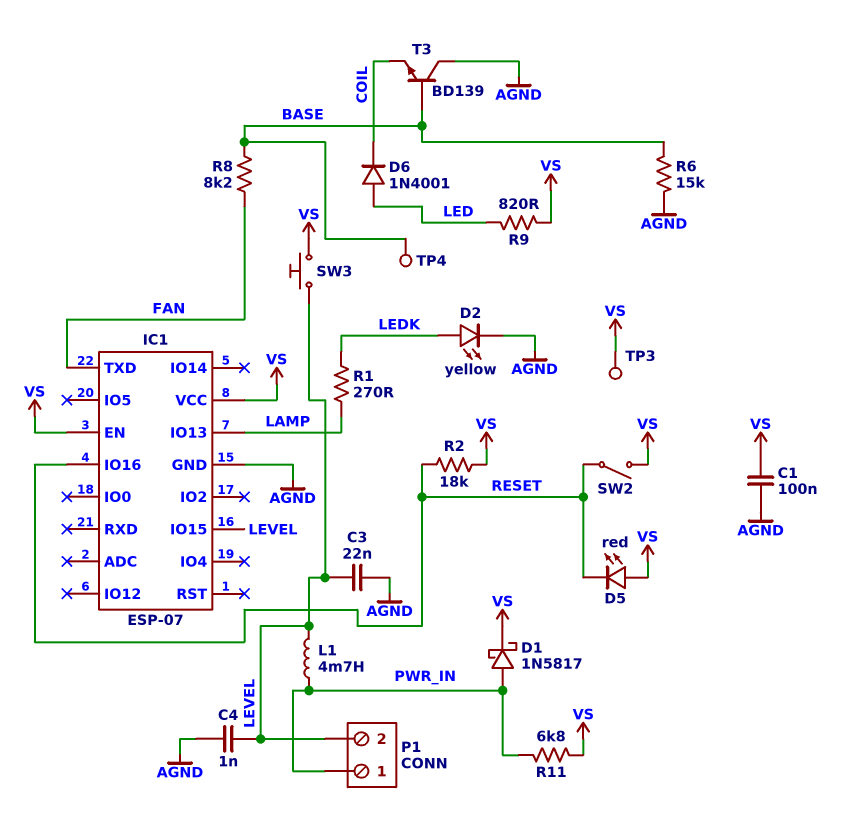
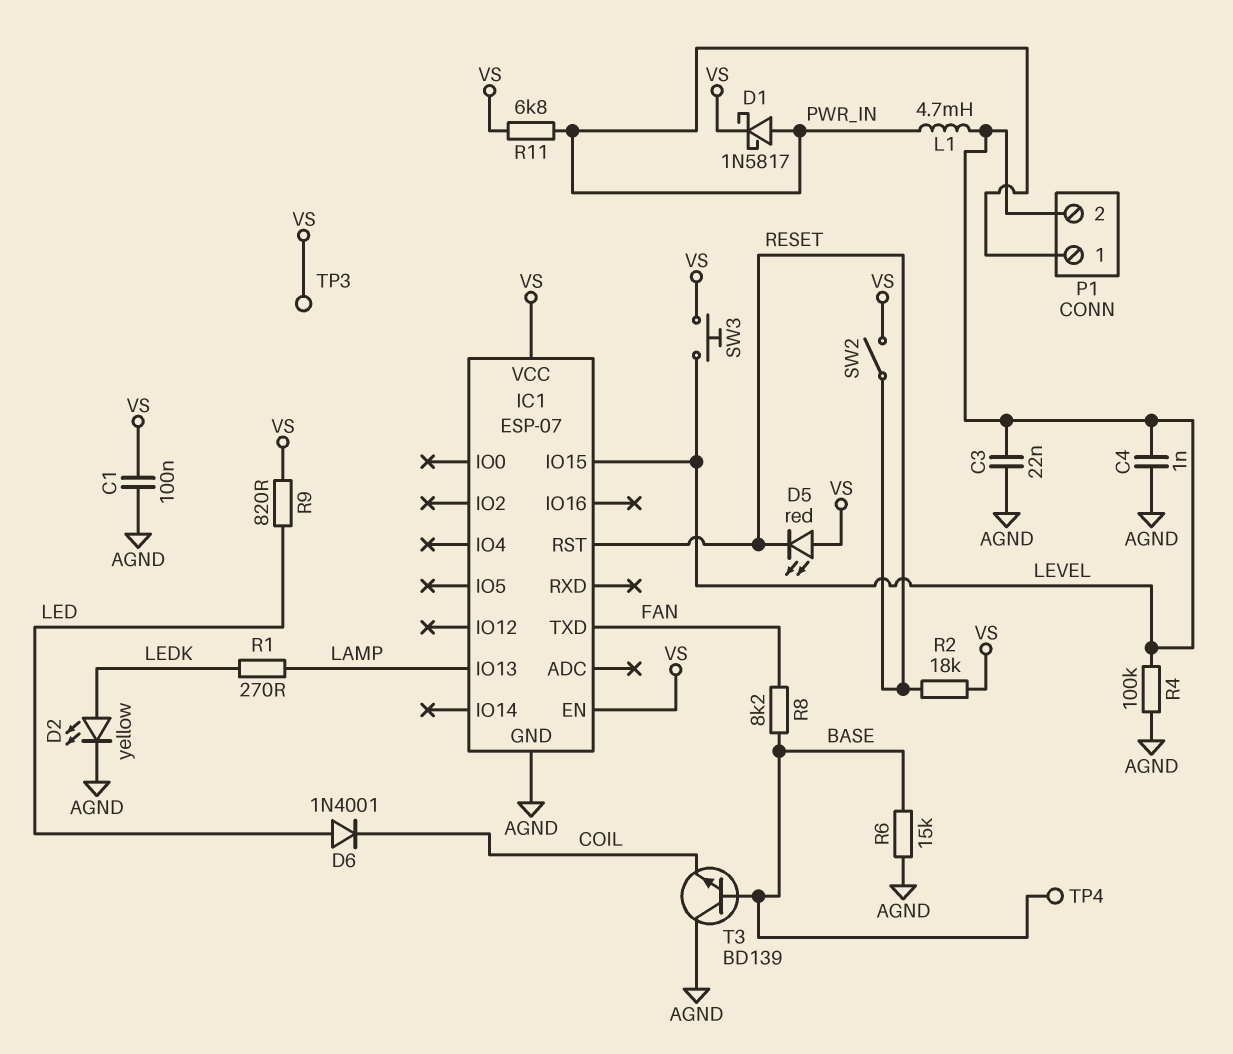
IC1 pin IO16: RESET -> none
IC1 pin RST: none -> RESET
R4: none -> 100k (AGND, LEVEL)

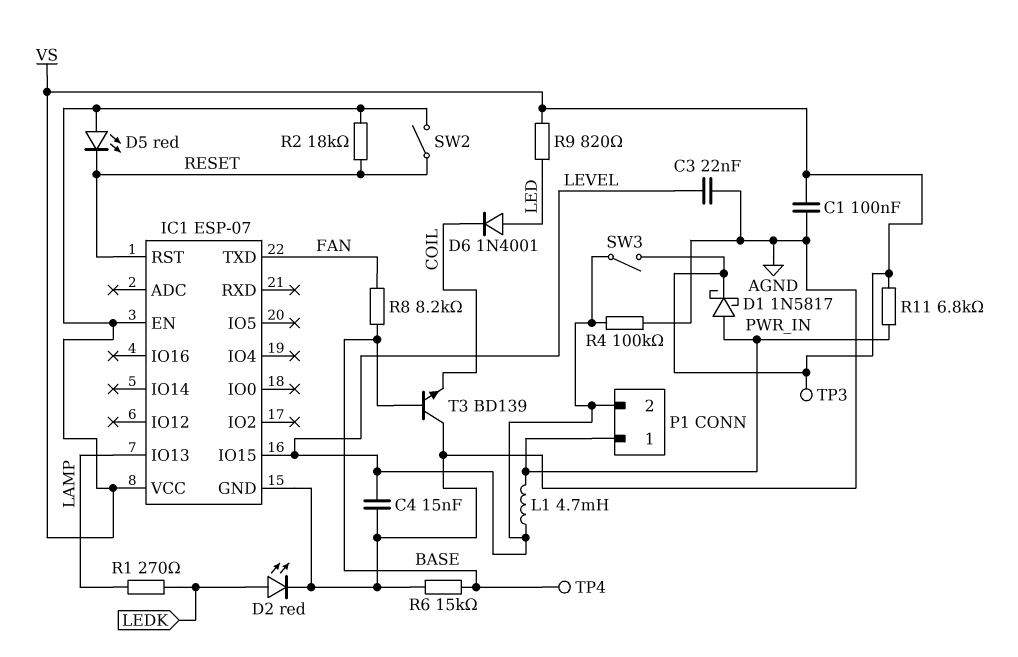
C4: 1nF (AGND, LEVEL) -> 15nF (AGND, LEVEL)
D2: LED yellow (A LEDK, K AGND) -> LED red (A LEDK, K AGND)
SW3: button (LEVEL, VS) -> switch (LEVEL, VS)

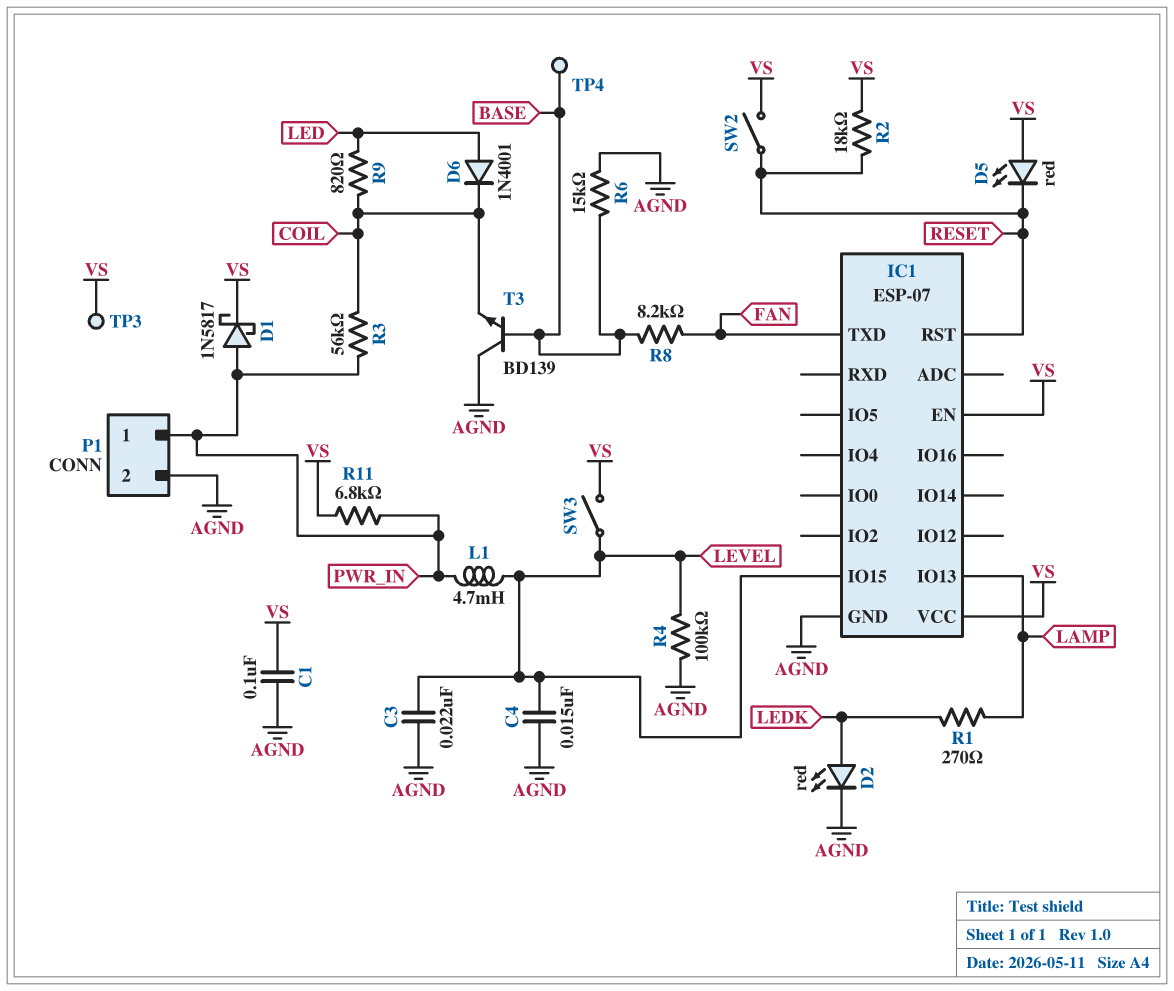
P1 pin 2: LEVEL -> AGND
R3: none -> 56k (COIL, PWR_IN)
R9: 820 (LED, VS) -> 820 (COIL, LED)

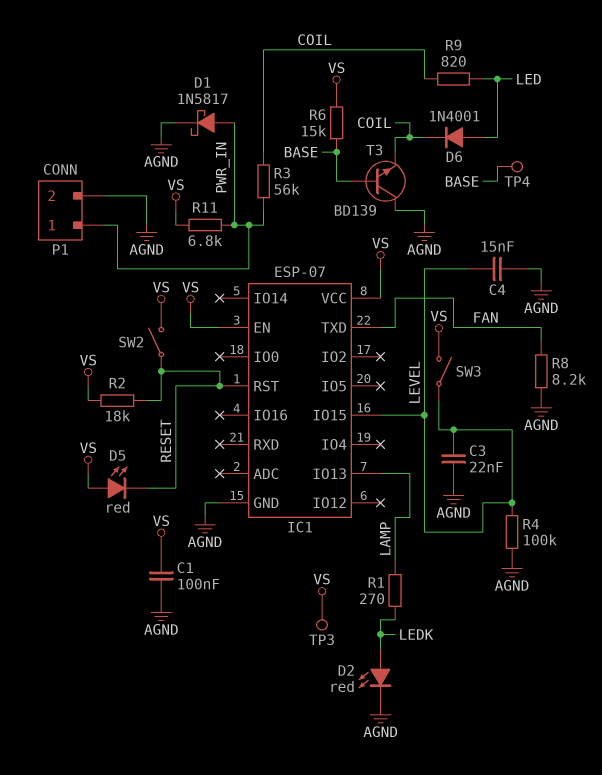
D1: schottky 1N5817 (A PWR_IN, K VS) -> schottky 1N5817 (A PWR_IN, K AGND)
L1: 4.7mH (LEVEL, PWR_IN) -> none
R6: 15k (AGND, BASE) -> 15k (BASE, VS)
R8: 8.2k (BASE, FAN) -> 8.2k (AGND, FAN)

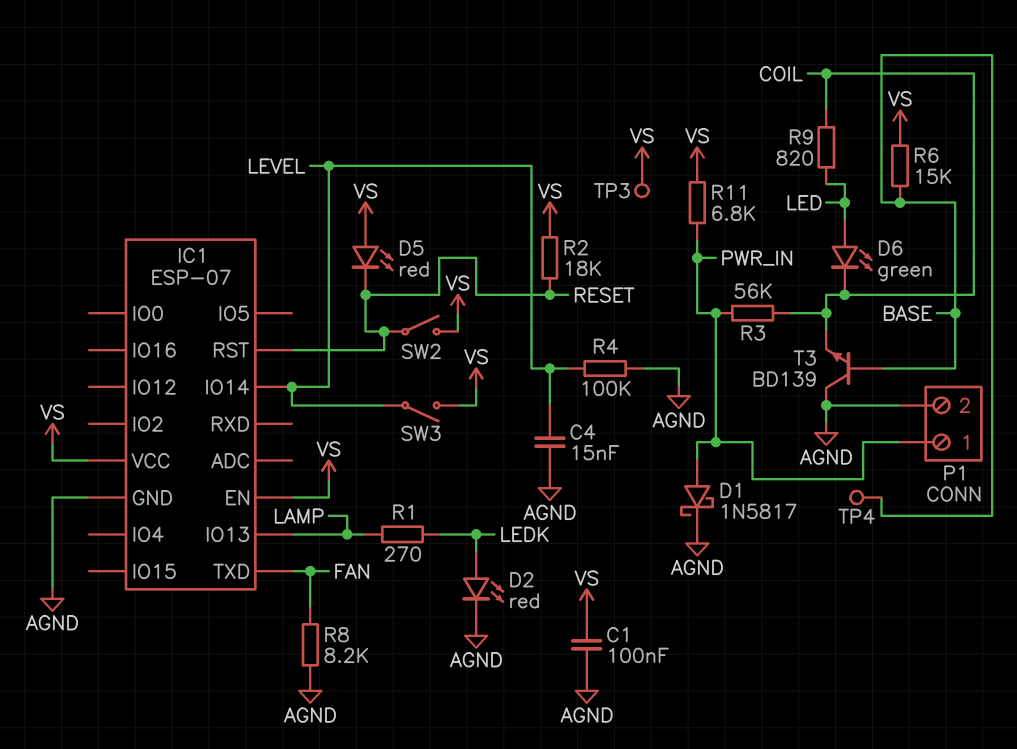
C3: 22nF (AGND, LEVEL) -> none
D6: diode 1N4001 (A LED, K COIL) -> LED green (A LED, K COIL)
IC1 pin IO14: none -> LEVEL
IC1 pin IO15: LEVEL -> none

